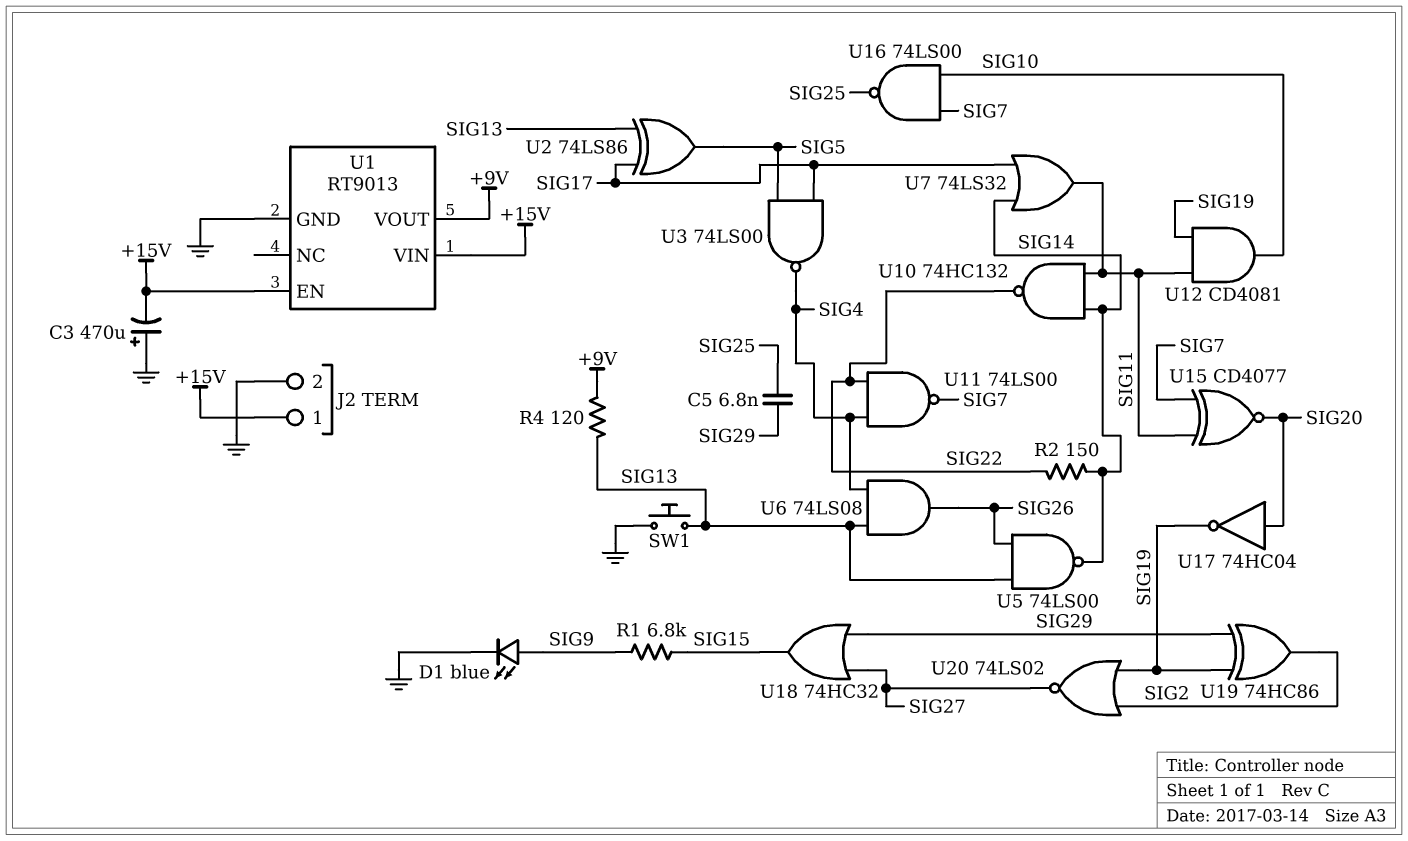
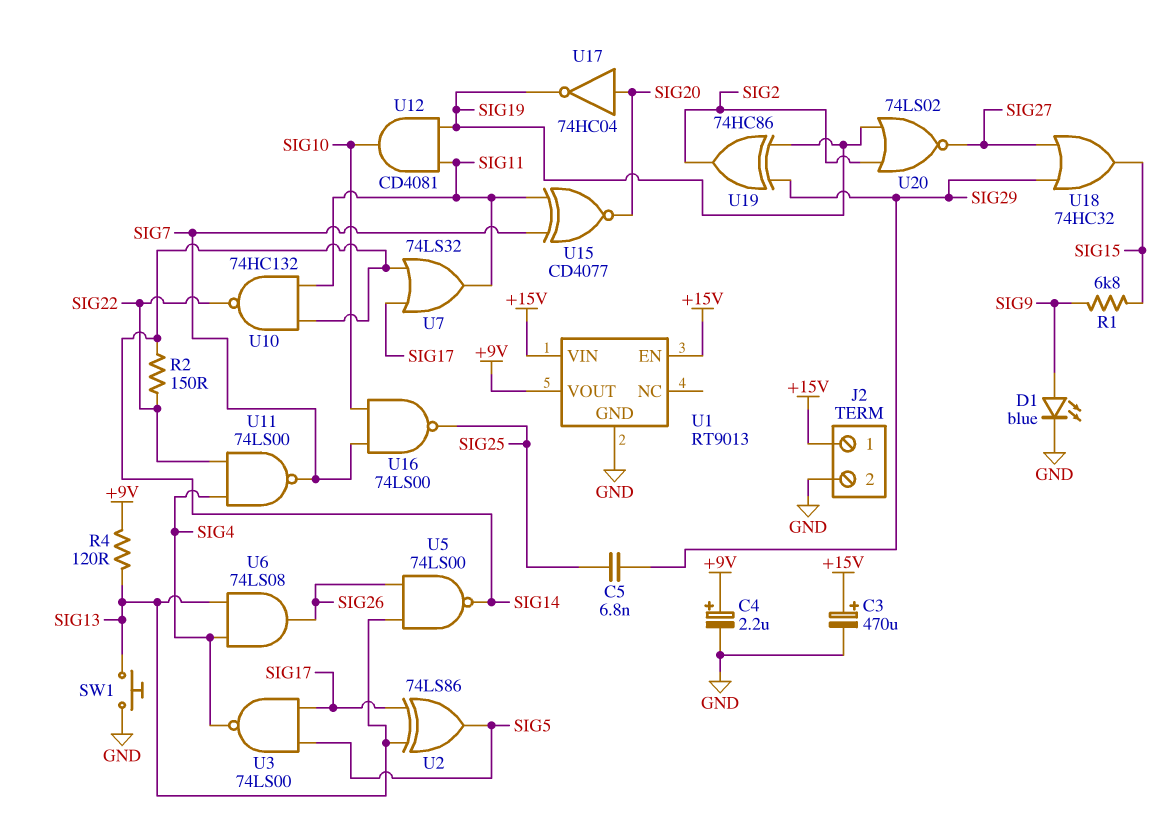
C3: 470uF (plus GND, minus +15V) -> 470uF (plus +15V, minus GND)
C4: none -> 2.2uF (plus +9V, minus GND)

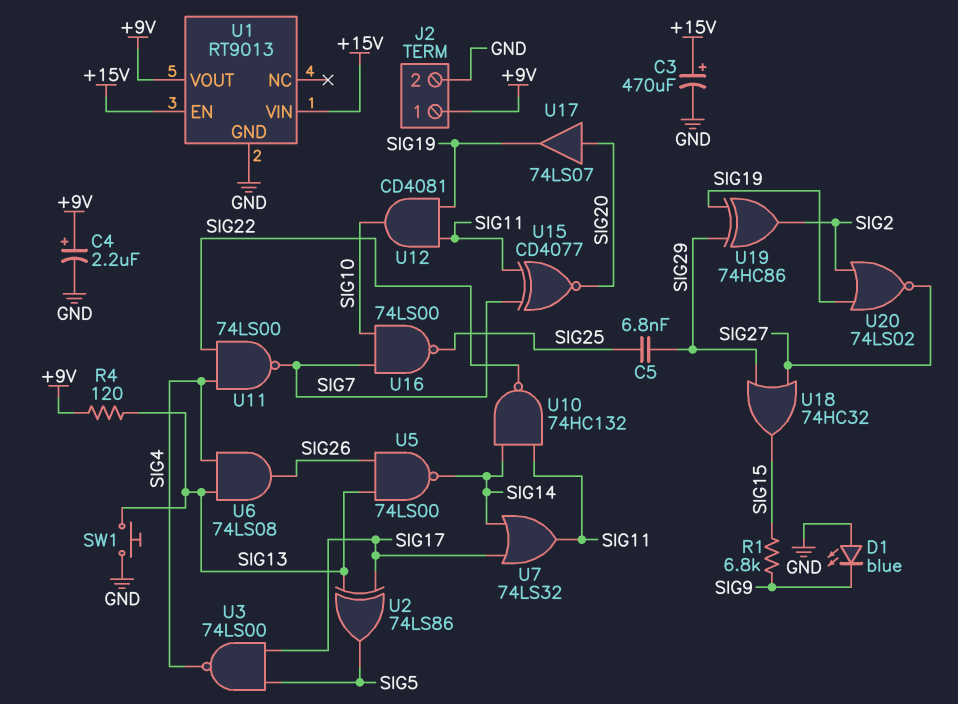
D1: LED blue (A SIG9, K GND) -> LED blue (A GND, K SIG9)
J2 pin 1: +15V -> +9V
R2: 150 (SIG14, SIG22) -> none
U17: NOT 74HC04 (in SIG20, out SIG19) -> buffer 74LS07 (in SIG20, out SIG19)

